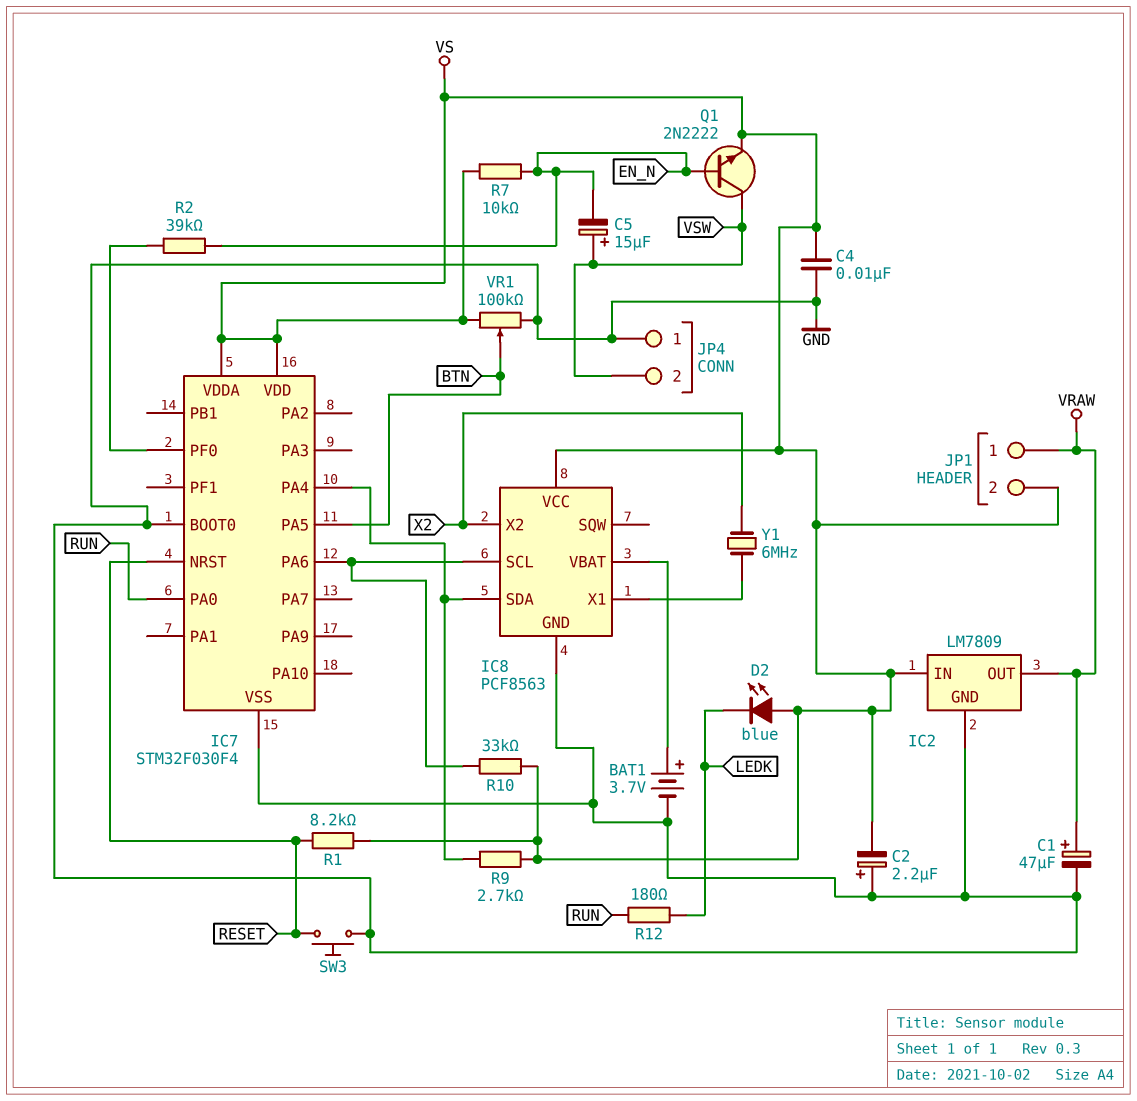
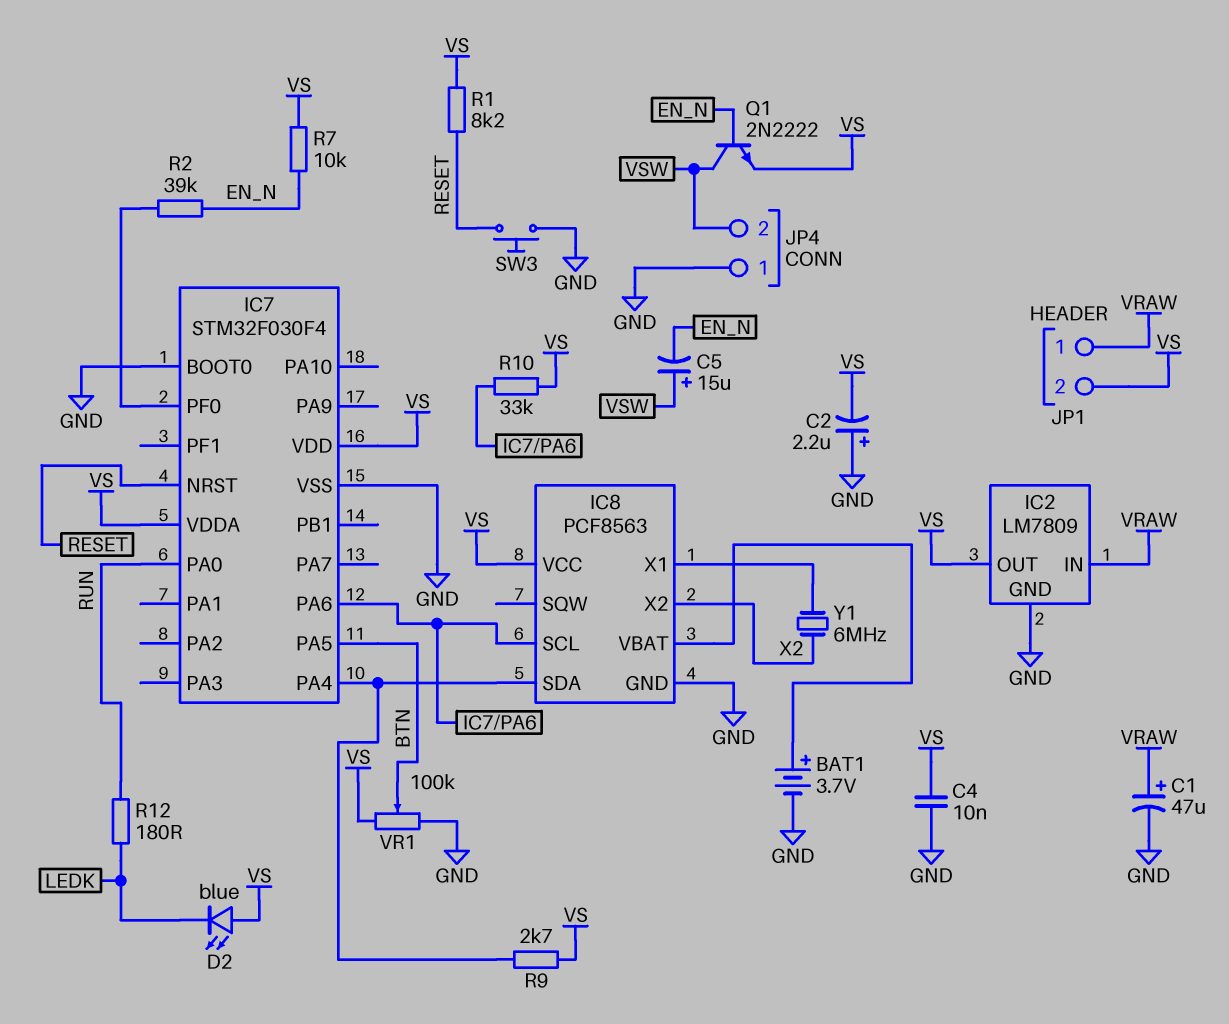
IC2 pin IN: VS -> VRAW
IC2 pin OUT: VRAW -> VS

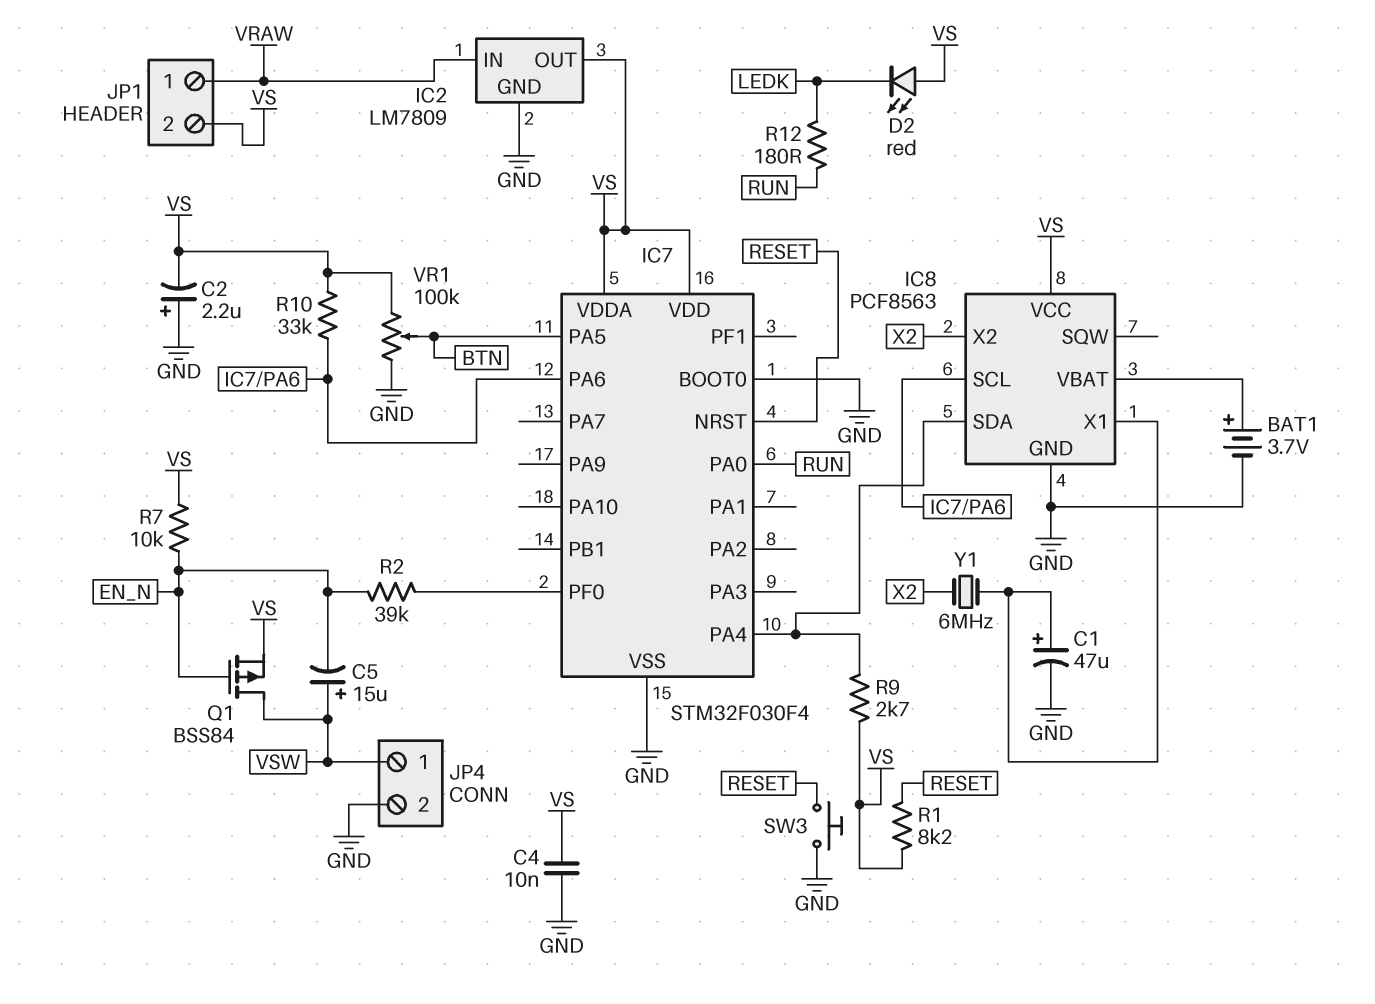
C1: 47uF (plus VRAW, minus GND) -> 47uF (plus IC8/X1, minus GND)
D2: LED blue (A VS, K LEDK) -> LED red (A VS, K LEDK)
JP4 pin 1: GND -> VSW
JP4 pin 2: VSW -> GND
Q1: NPN 2N2222 (B EN_N, C VSW, E VS) -> PMOS BSS84 (G EN_N, D VSW, S VS)

